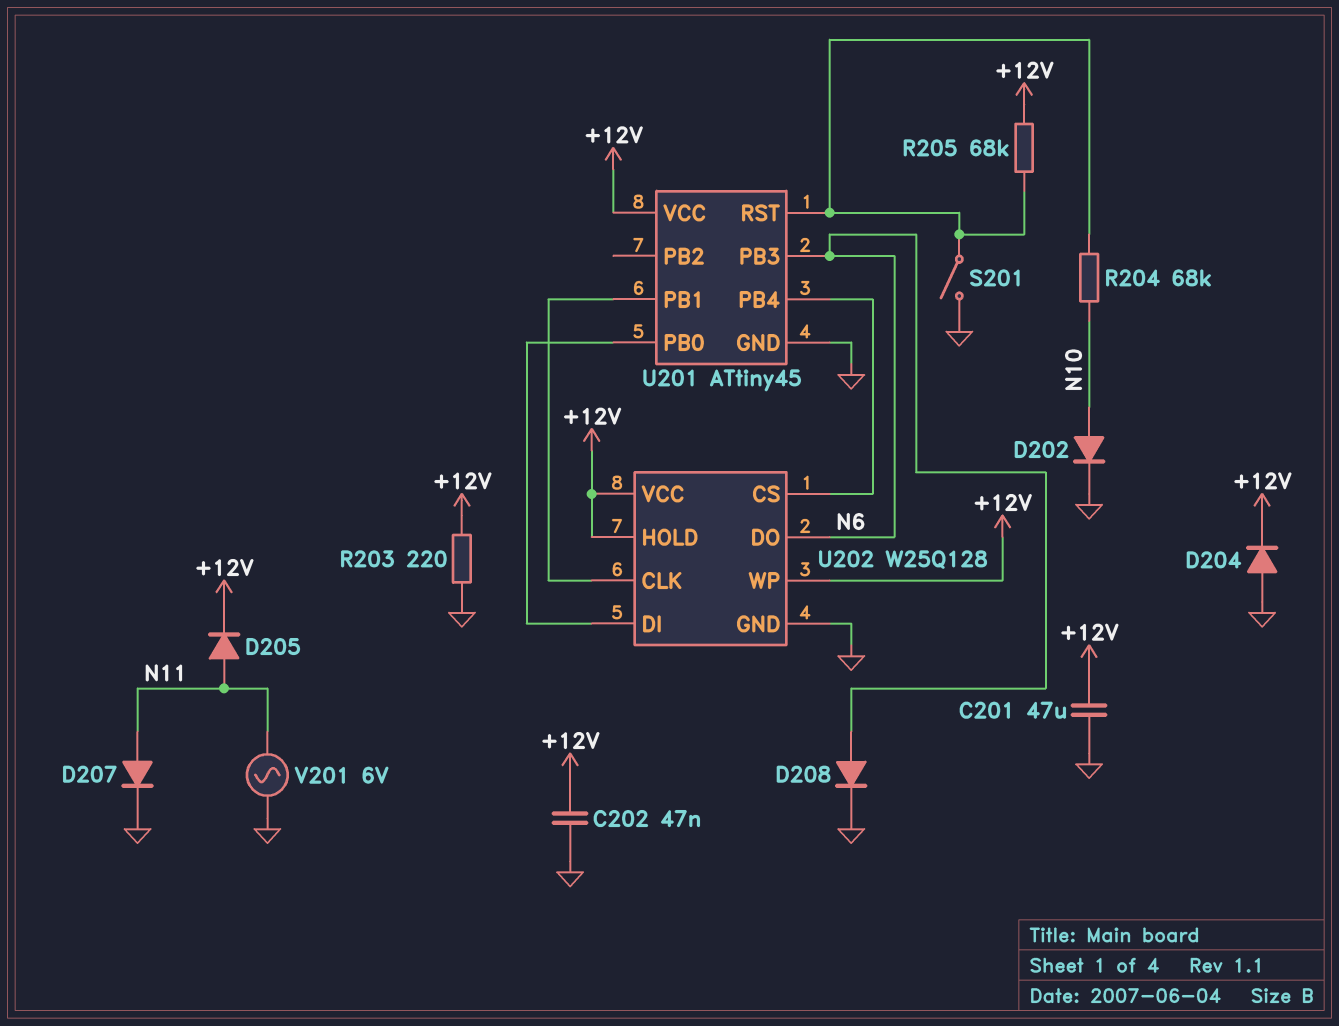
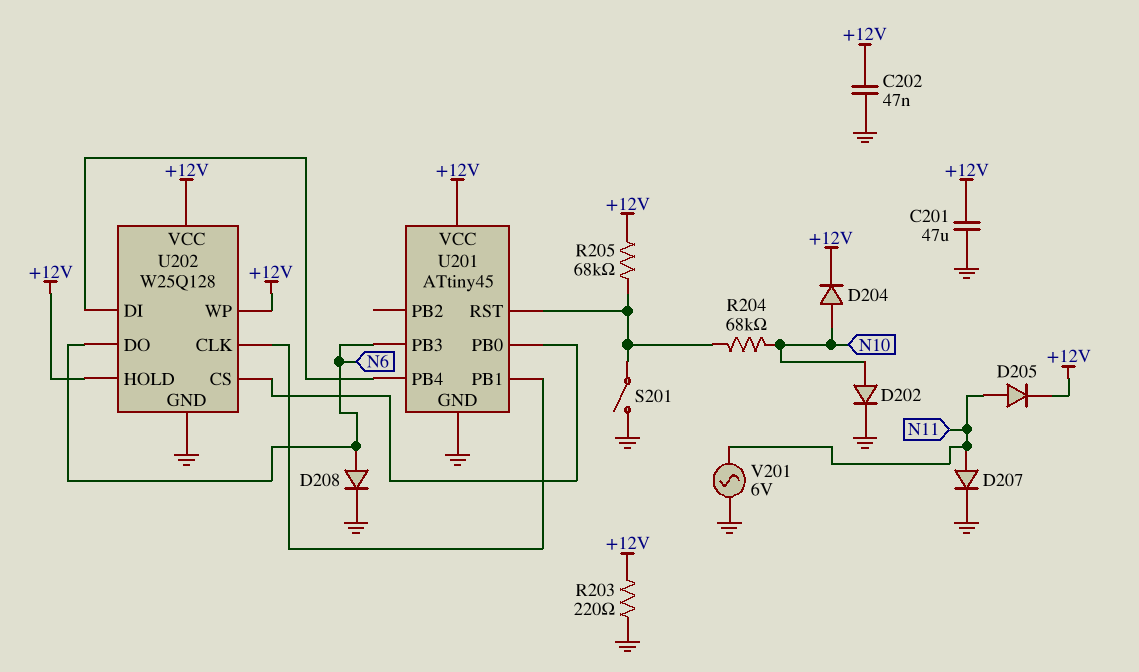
D204: diode (A GND, K +12V) -> diode (A N10, K +12V)
U202 pin CS: U201/PB4 -> U201/PB0
U202 pin DI: U201/PB0 -> U201/PB4

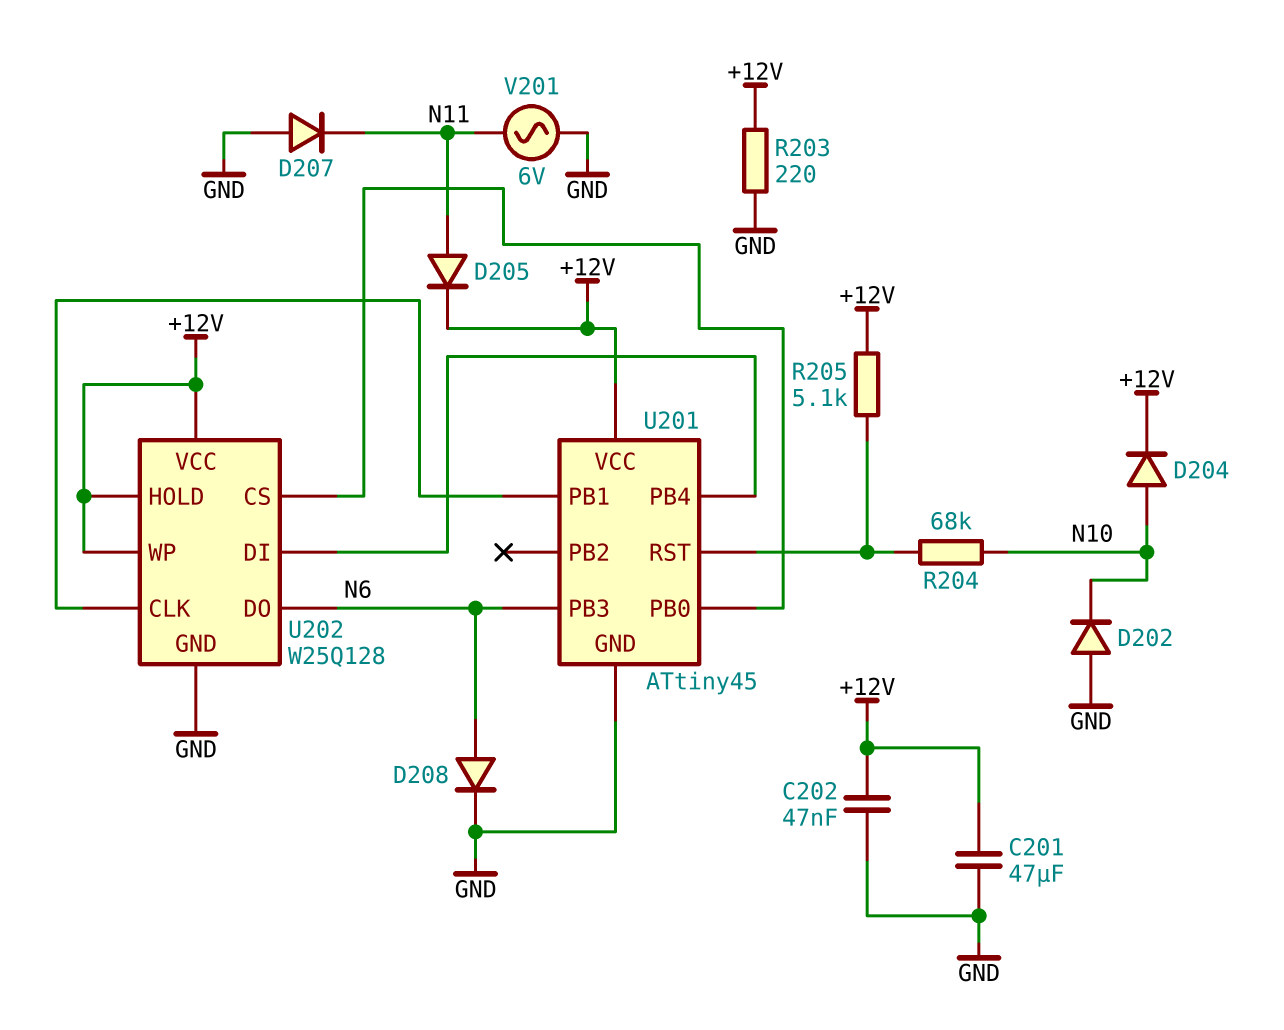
D202: diode (A N10, K GND) -> diode (A GND, K N10)
D207: diode (A N11, K GND) -> diode (A GND, K N11)
R205: 68k (+12V, U201/RST) -> 5.1k (+12V, U201/RST)
S201: switch (GND, U201/RST) -> none

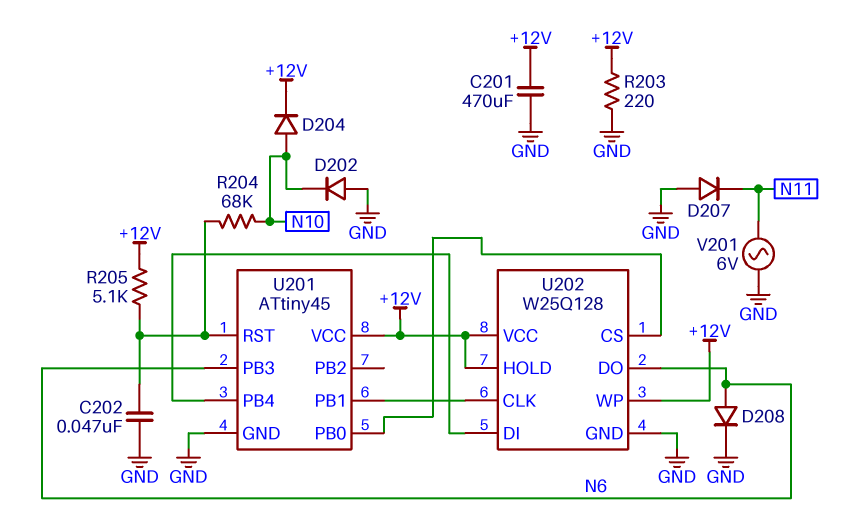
C201: 47uF (+12V, GND) -> 470uF (+12V, GND)
C202: 47nF (+12V, GND) -> 47nF (GND, U201/RST)
D205: diode (A N11, K +12V) -> none

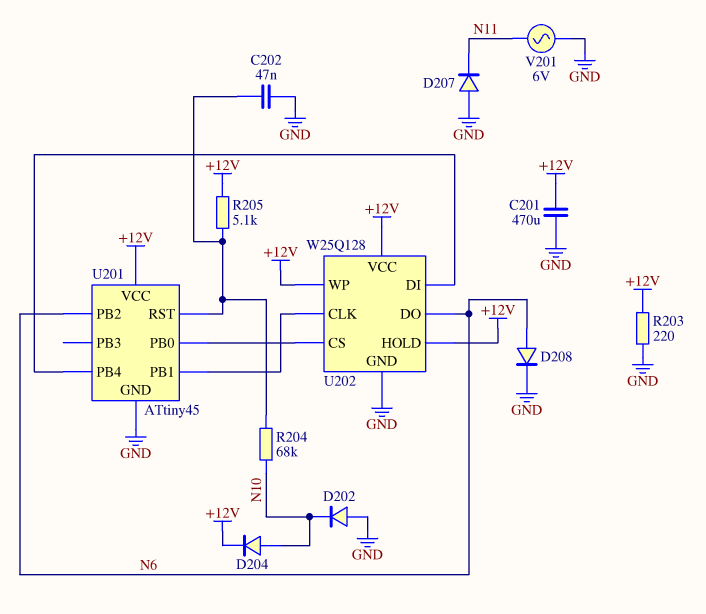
U201 pin PB2: none -> N6
U201 pin PB3: N6 -> none

